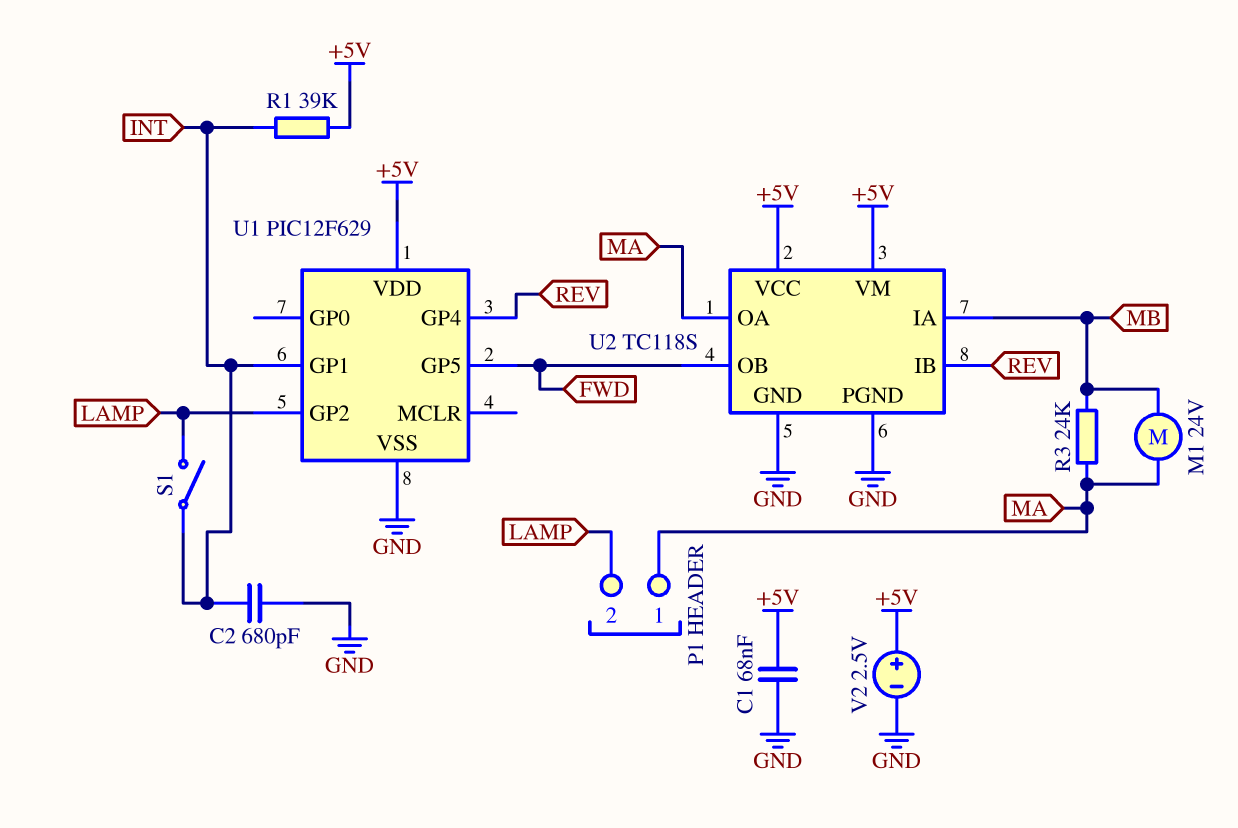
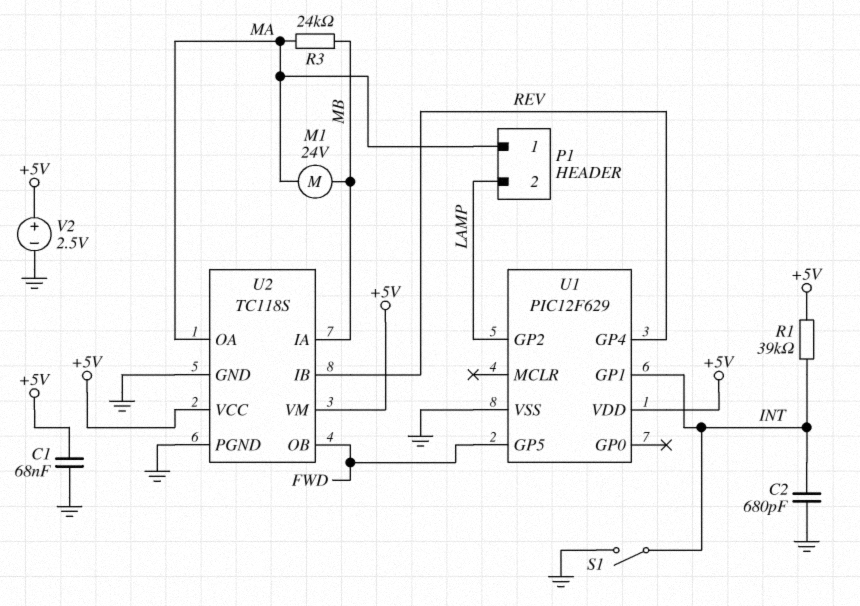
S1: switch (INT, LAMP) -> switch (GND, INT)

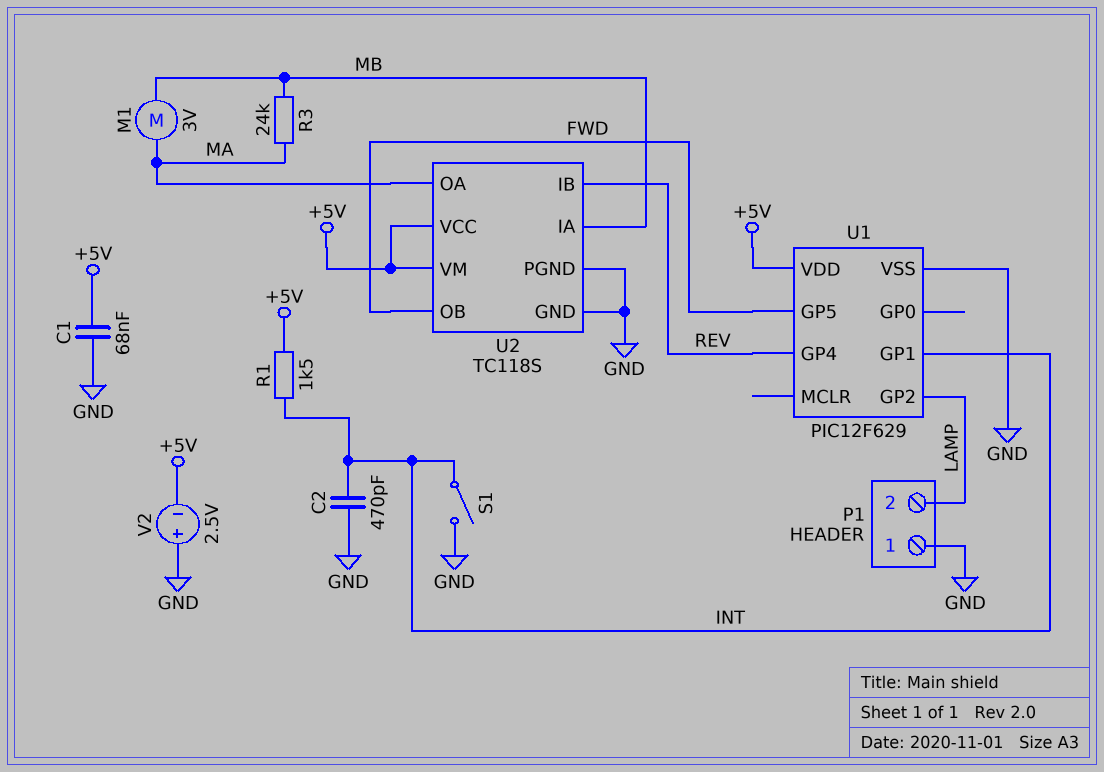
C2: 680pF (GND, INT) -> 470pF (GND, INT)
M1: motor 24V (MA, MB) -> motor 3V (MA, MB)
P1 pin 1: MA -> GND
R1: 39k (+5V, INT) -> 1.5k (+5V, INT)
V2: 2.5V (plus +5V, minus GND) -> 2.5V (plus GND, minus +5V)

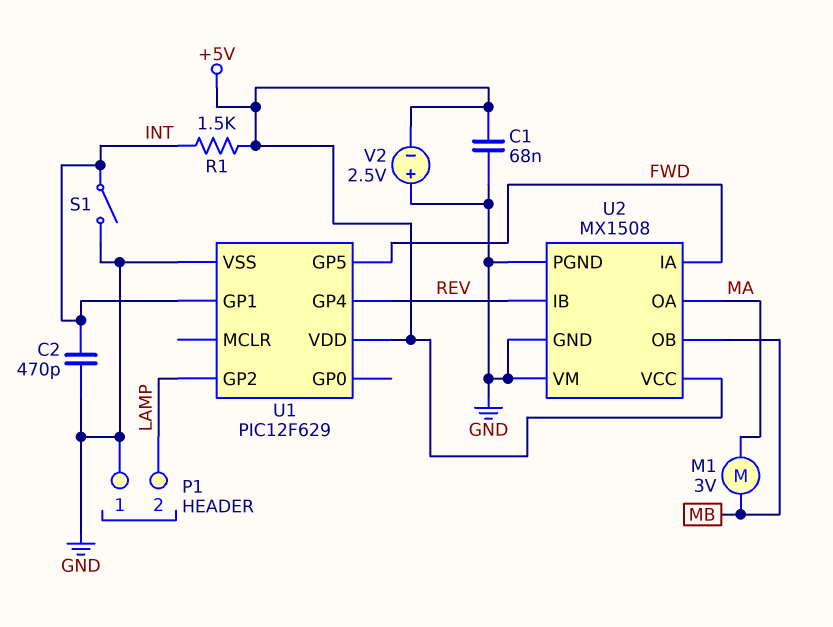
R3: 24k (MA, MB) -> none
U2: TC118S -> MX1508
U2 pin IA: MB -> FWD
U2 pin OB: FWD -> MB
U2 pin VM: +5V -> GND

